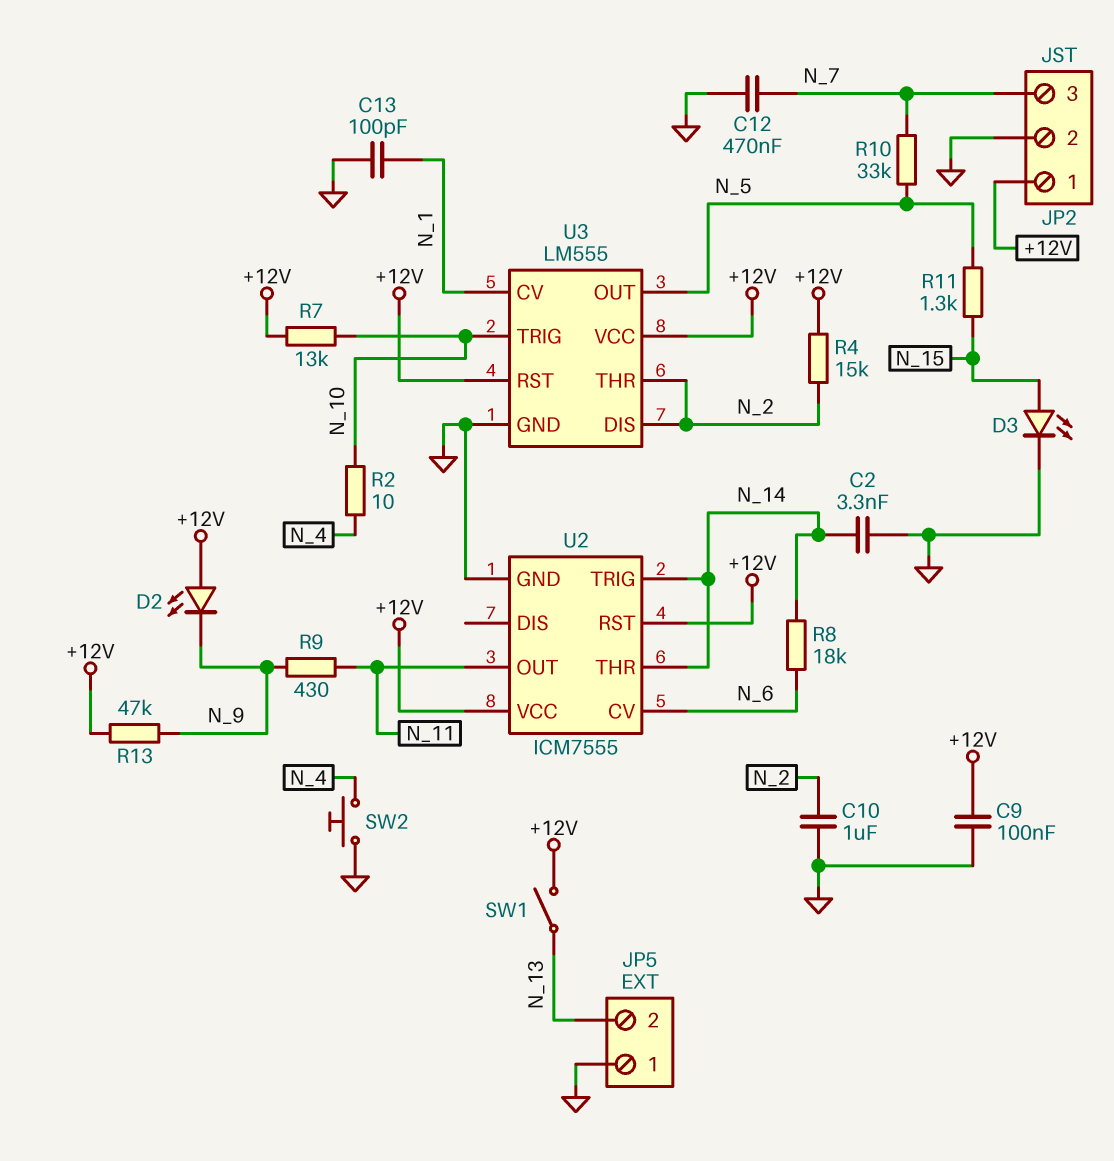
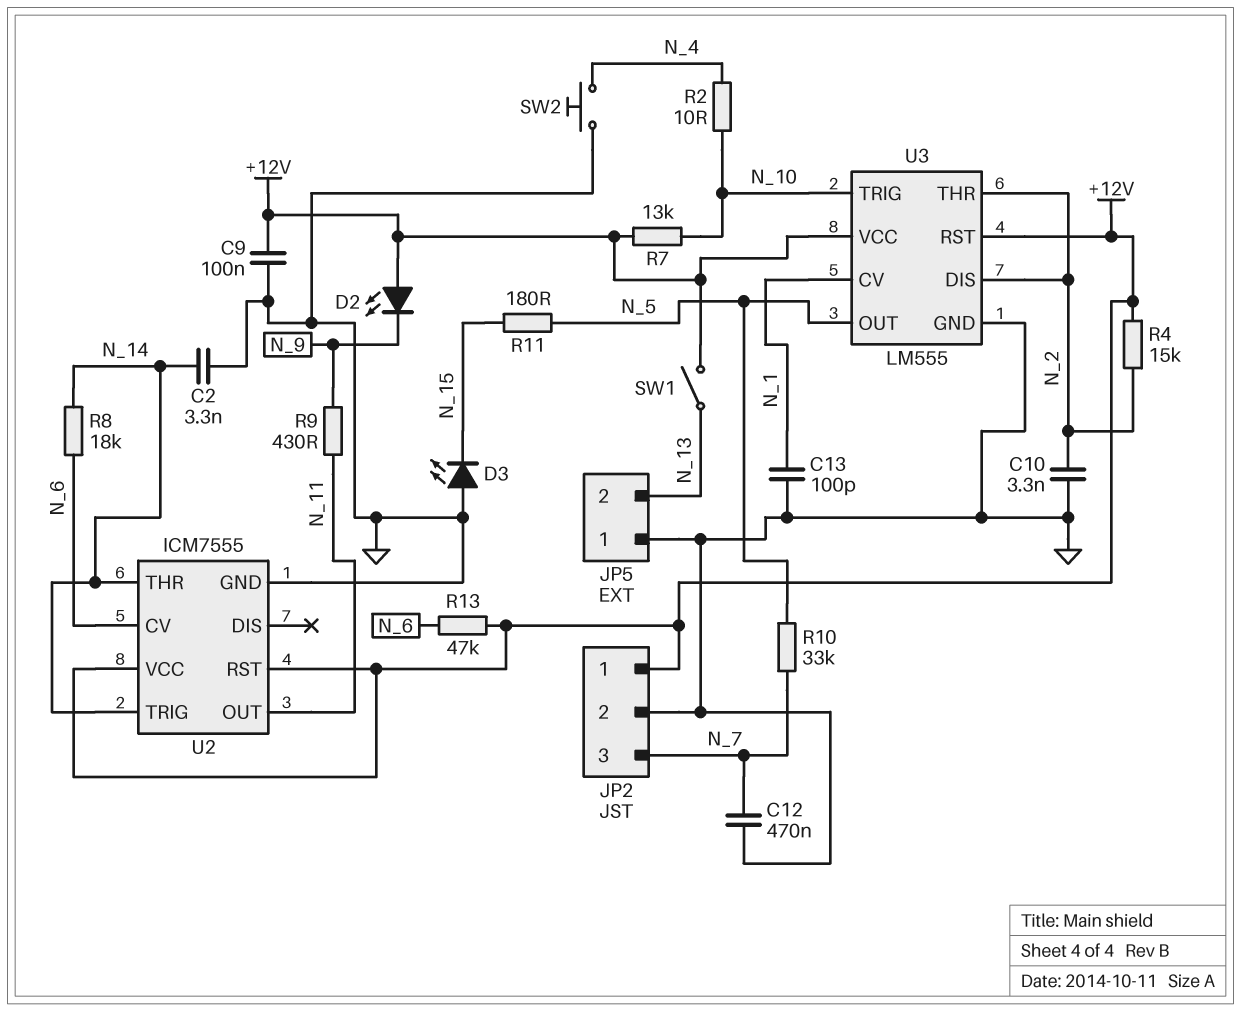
C10: 1uF (GND, N_2) -> 3.3nF (GND, N_2)
D3: LED (A N_15, K GND) -> LED (A GND, K N_15)
R11: 1.3k (N_5, N_15) -> 180 (N_5, N_15)
R13: 47k (+12V, N_9) -> 47k (+12V, N_6)

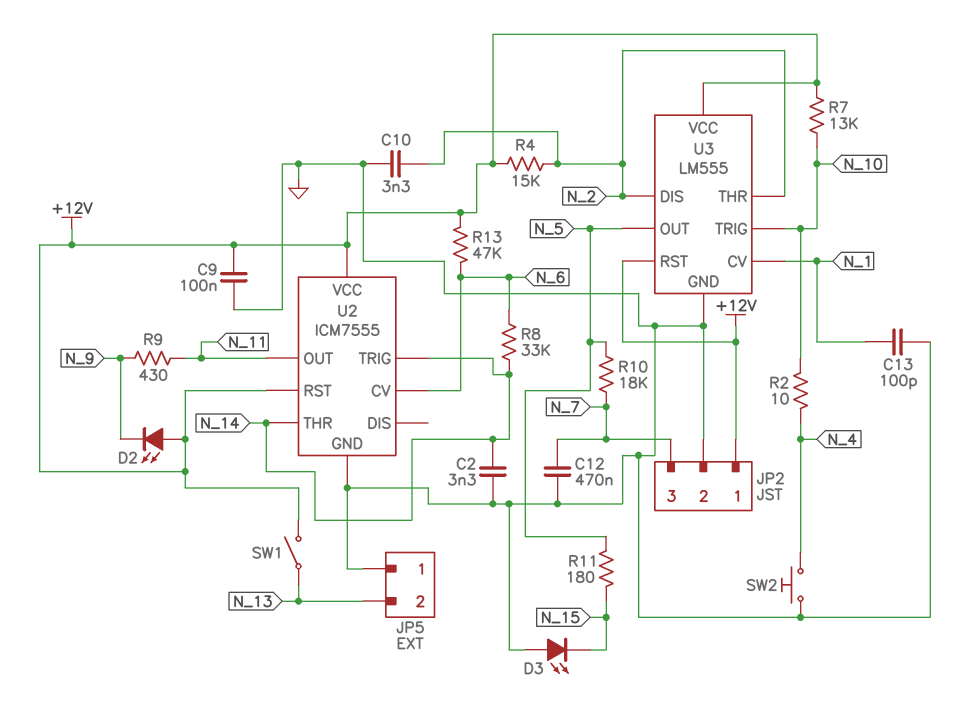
R8: 18k (N_6, N_14) -> 33k (N_6, N_14)
R10: 33k (N_5, N_7) -> 18k (N_5, N_7)

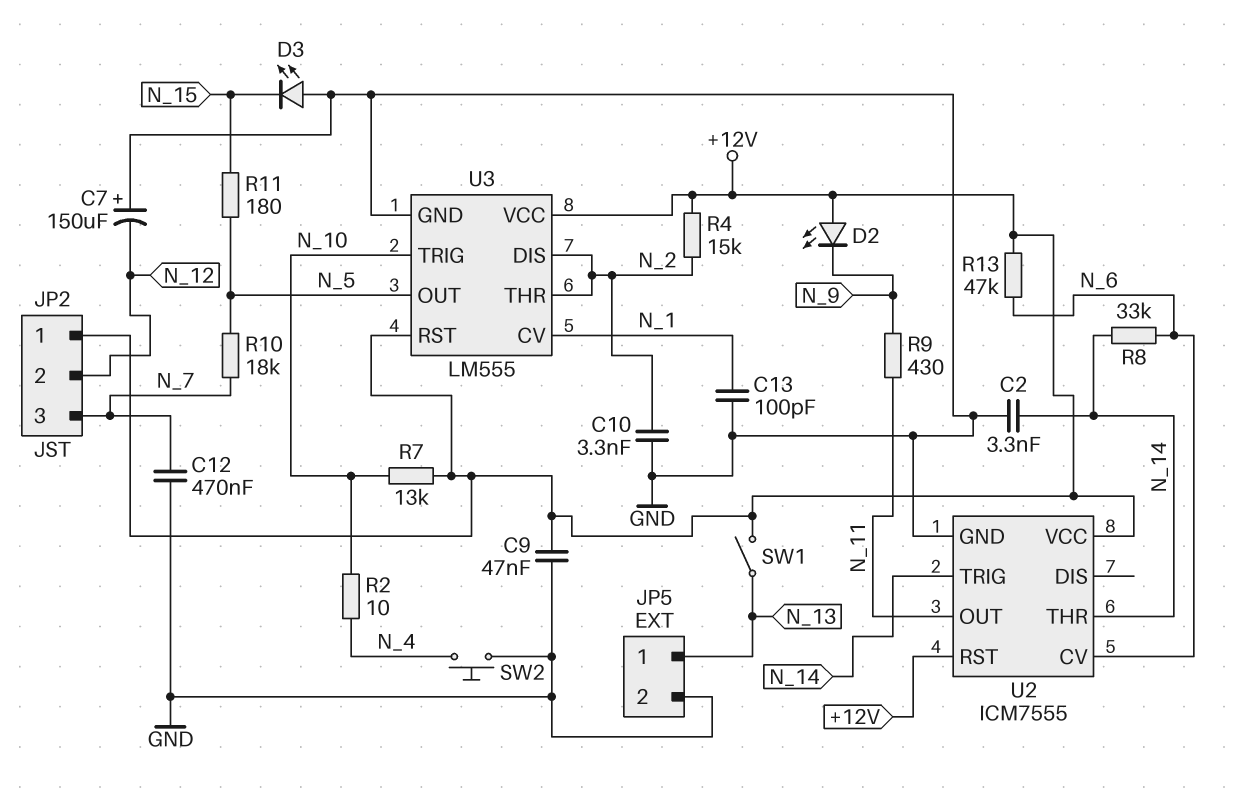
C7: none -> 150uF (plus GND, minus N_12)
C9: 100nF (+12V, GND) -> 47nF (+12V, GND)
JP2 pin 2: GND -> N_12
JP5 pin 1: GND -> N_13
JP5 pin 2: N_13 -> GND

